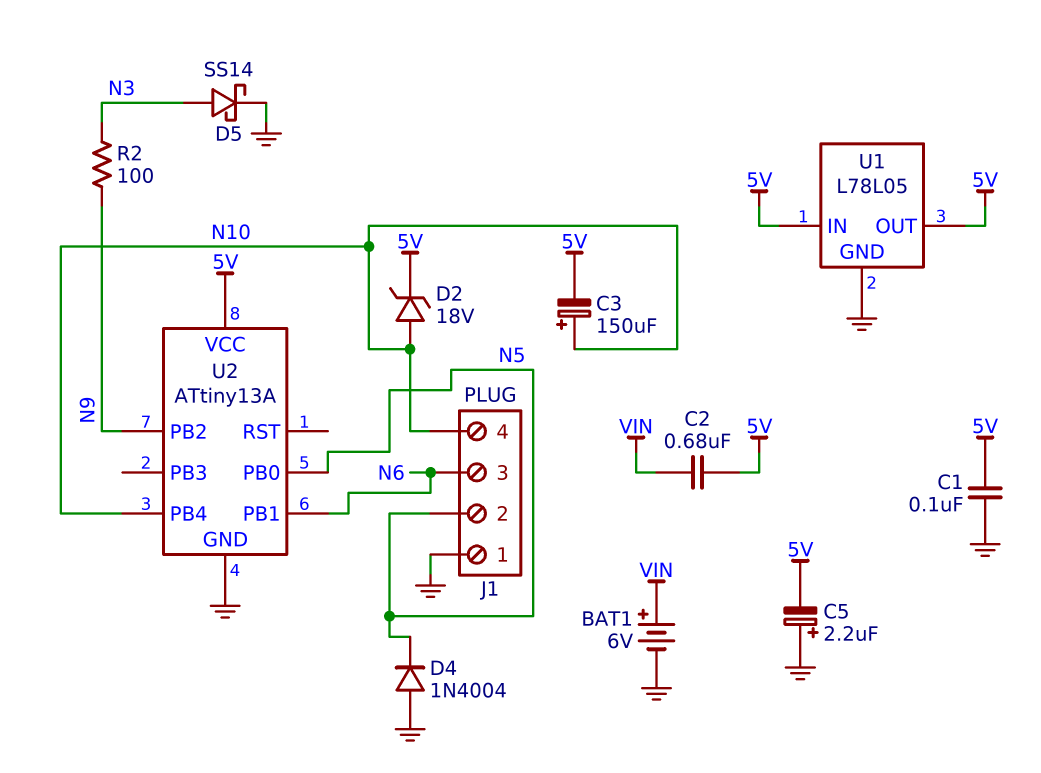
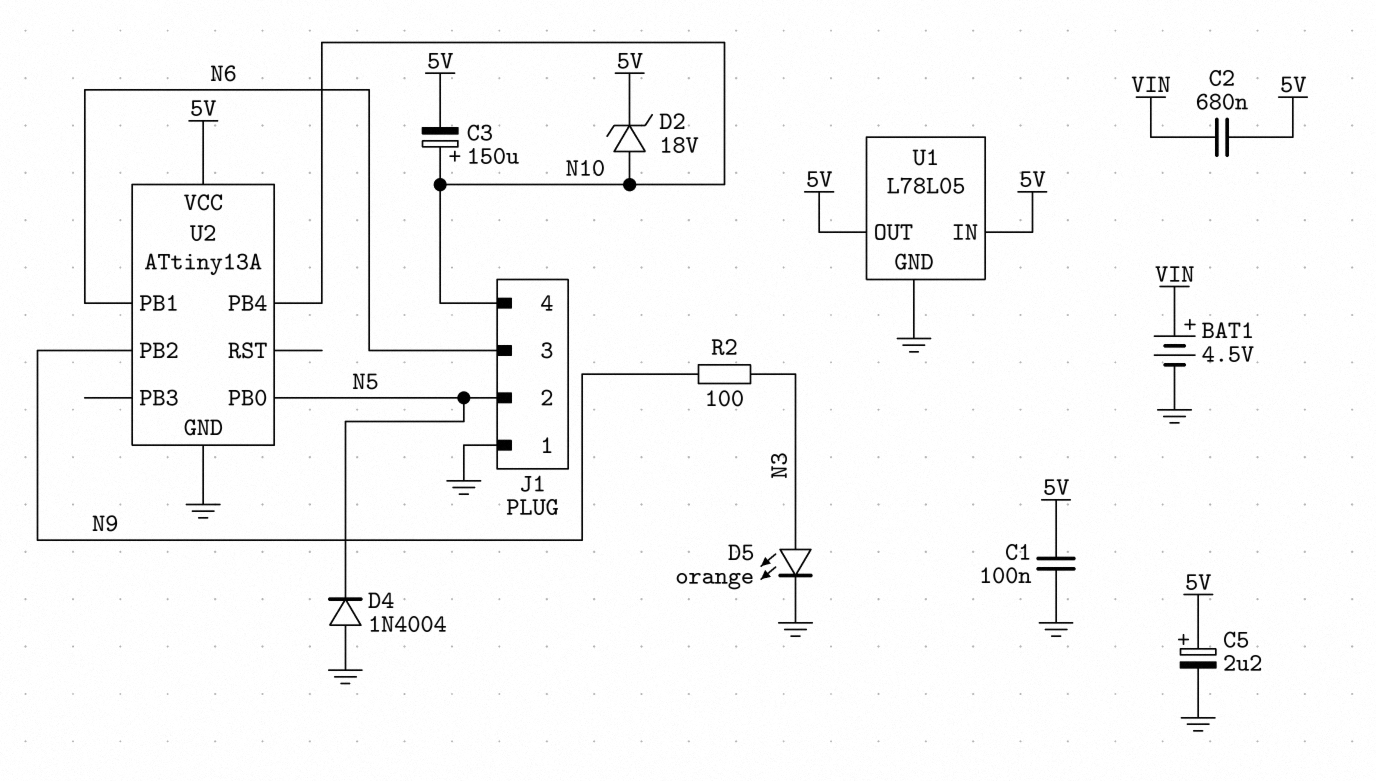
BAT1: 6V (plus VIN, minus GND) -> 4.5V (plus VIN, minus GND)
C5: 2.2uF (plus GND, minus 5V) -> 2.2uF (plus 5V, minus GND)
D5: schottky SS14 (A N3, K GND) -> LED orange (A N3, K GND)

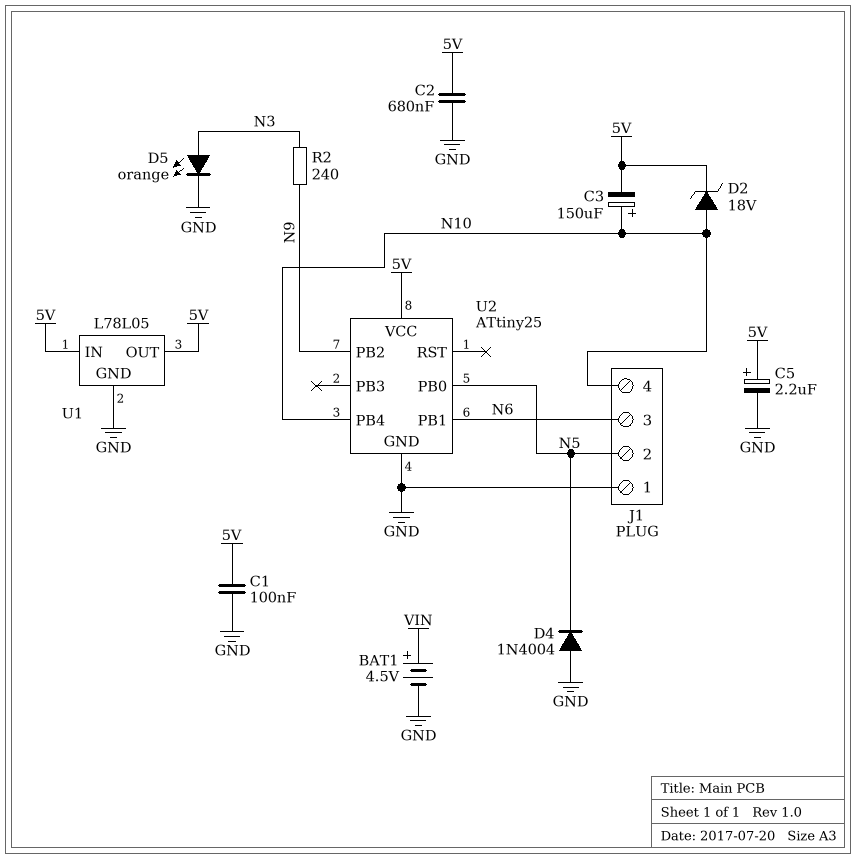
C2: 680nF (5V, VIN) -> 680nF (5V, GND)
R2: 100 (N3, N9) -> 240 (N3, N9)
U2: ATtiny13A -> ATtiny25

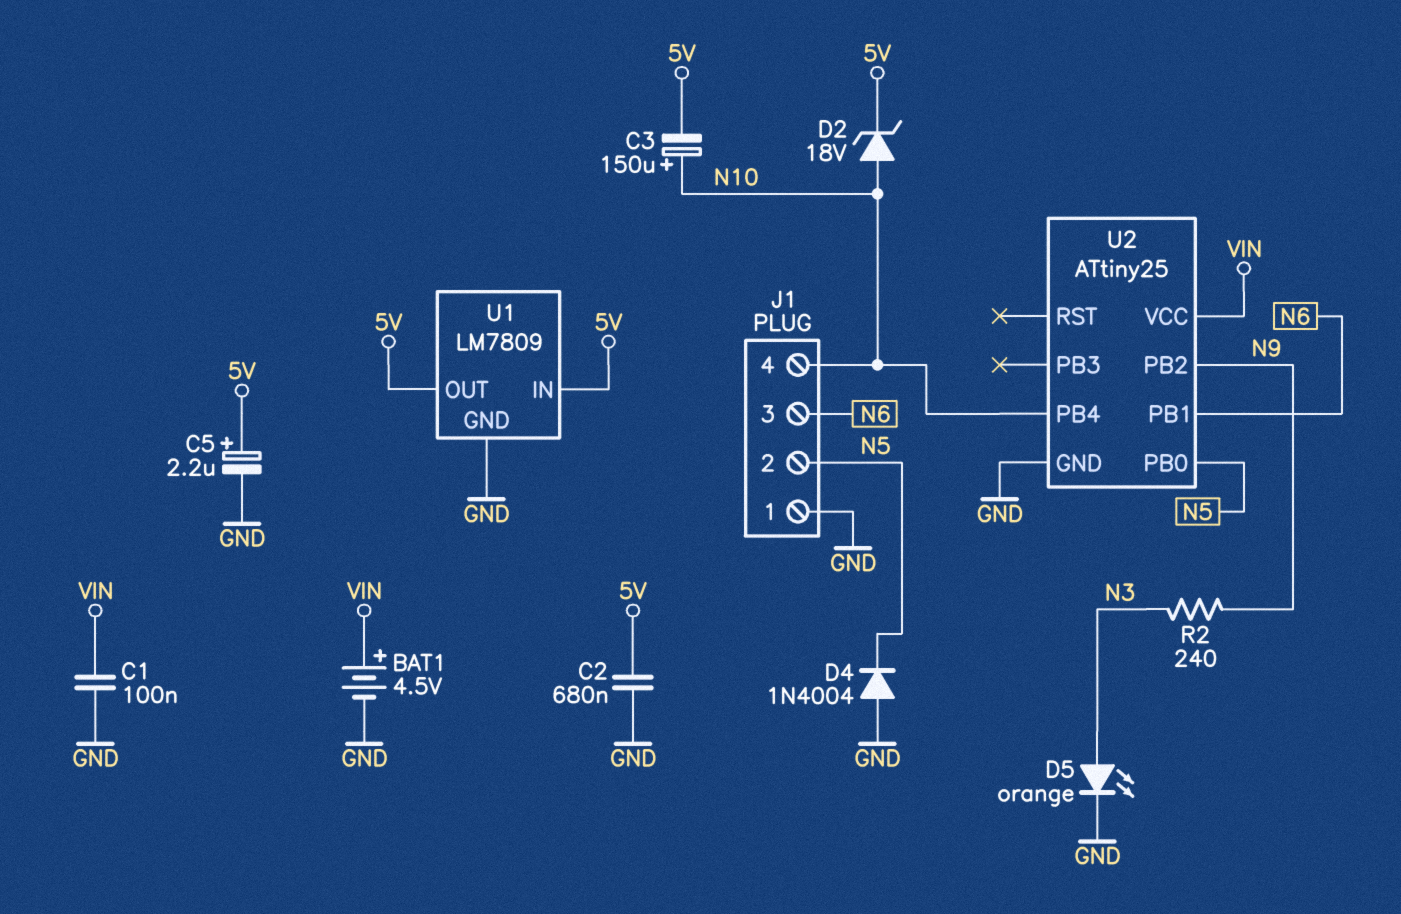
C1: 100nF (5V, GND) -> 100nF (GND, VIN)
U1: L78L05 -> LM7809
U2 pin VCC: 5V -> VIN

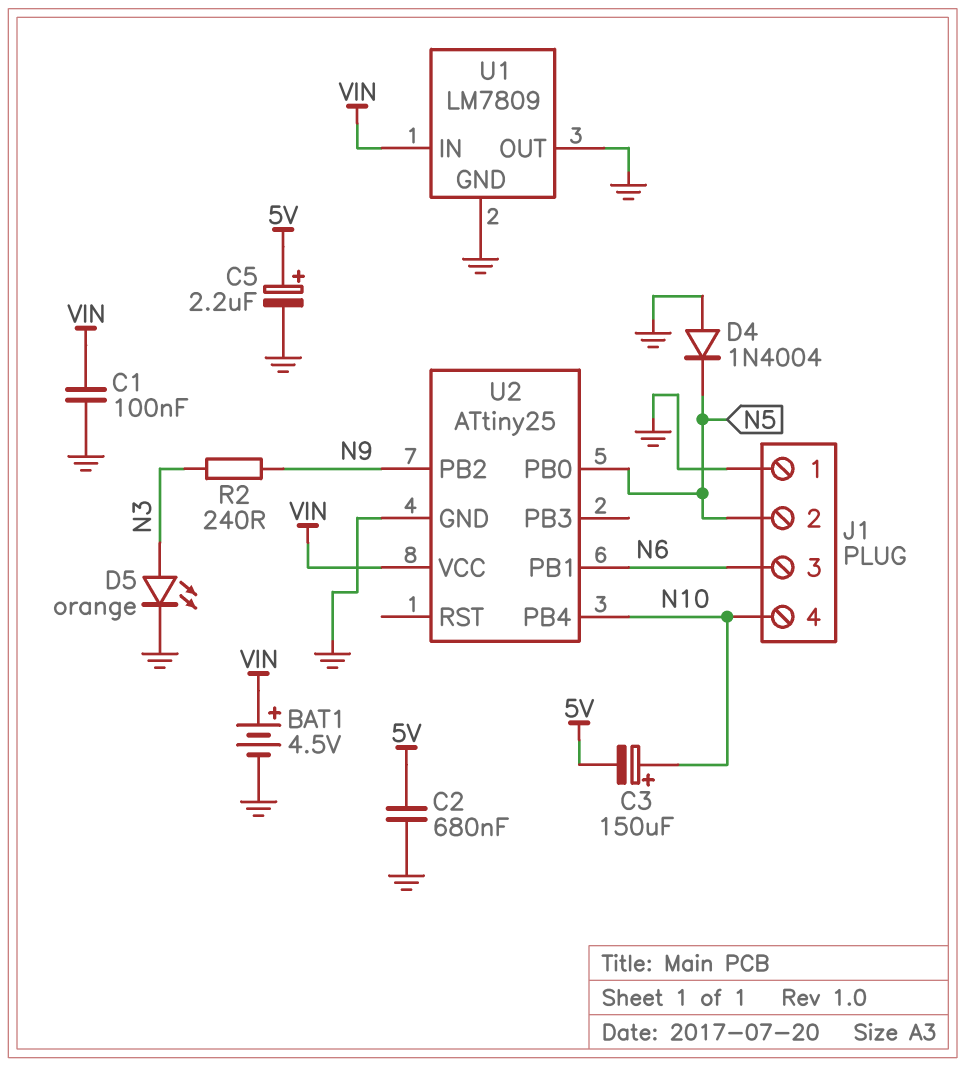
D2: zener 18V (A N10, K 5V) -> none
U1 pin IN: 5V -> VIN
U1 pin OUT: 5V -> GND

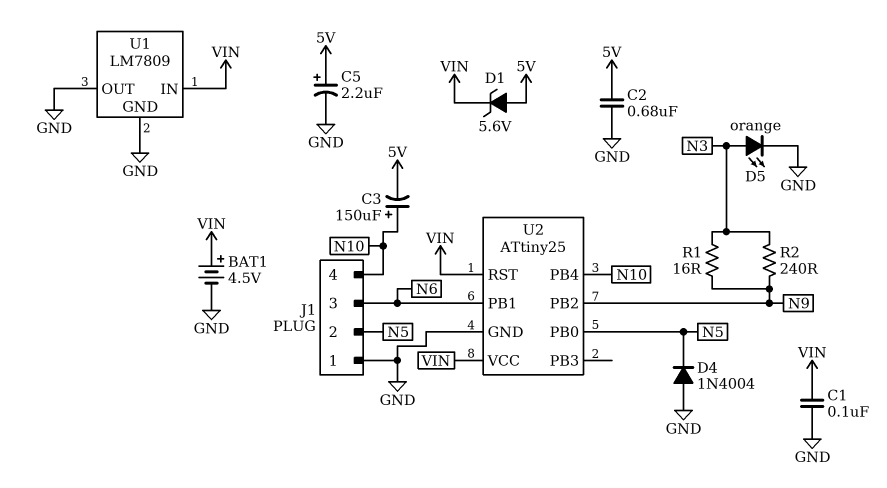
D1: none -> zener 5.6V (A 5V, K VIN)
R1: none -> 16 (N3, N9)
U2 pin RST: none -> VIN

